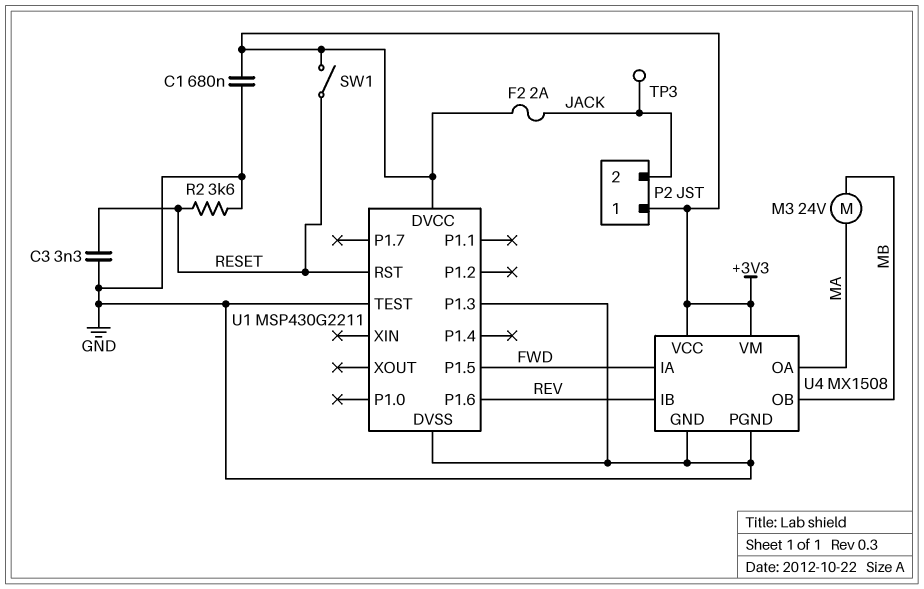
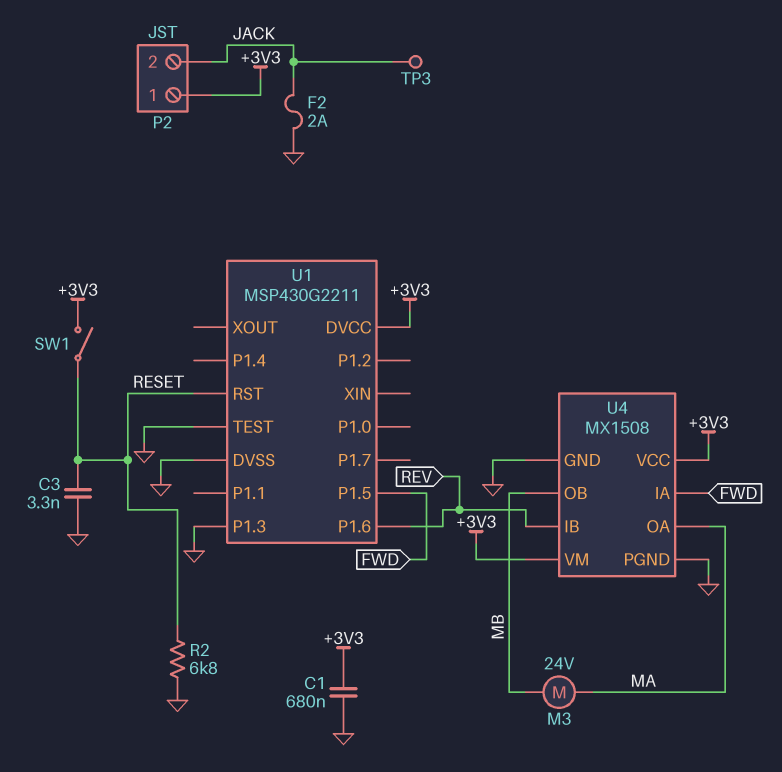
F2: 2A (+3V3, JACK) -> 2A (GND, JACK)
R2: 3.6k (GND, RESET) -> 6.8k (GND, RESET)

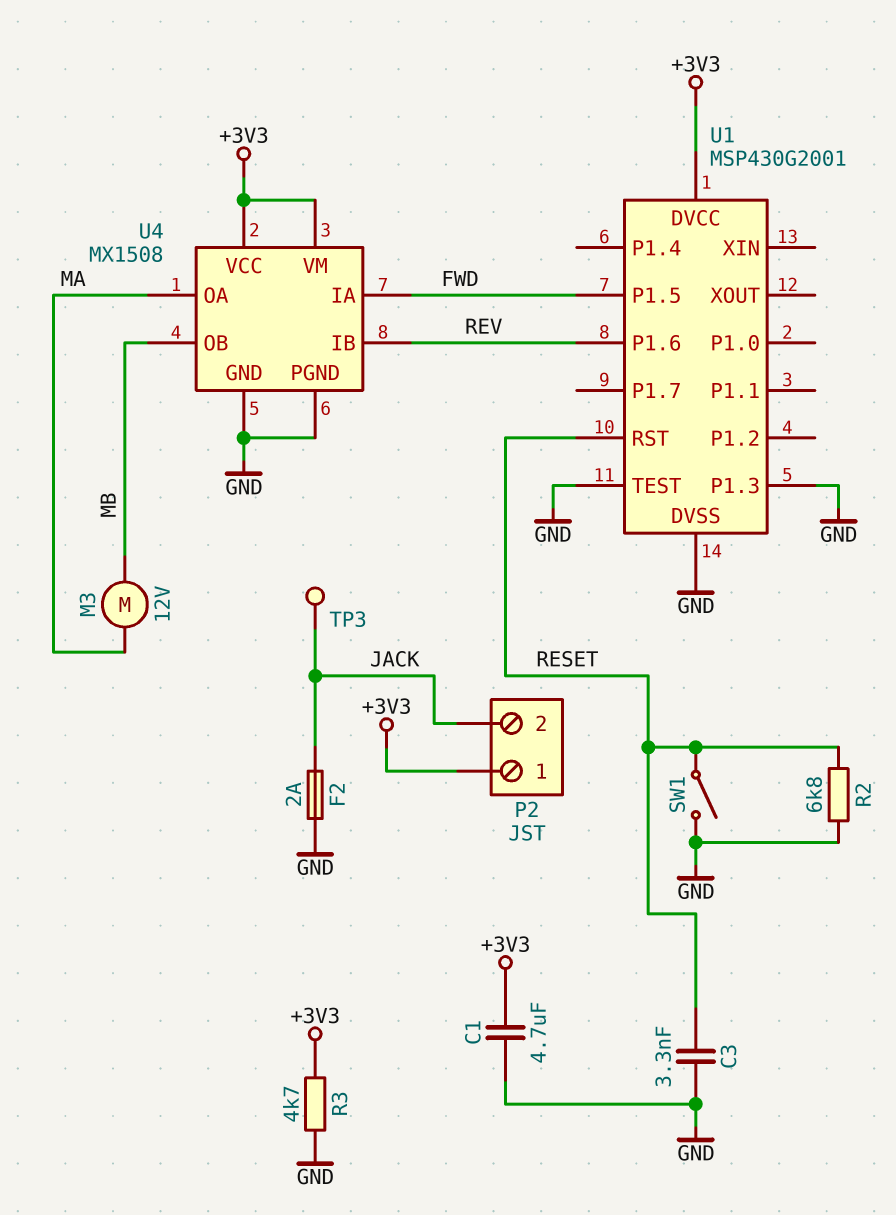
C1: 680nF (+3V3, GND) -> 4.7uF (+3V3, GND)
M3: motor 24V (MA, MB) -> motor 12V (MA, MB)
R3: none -> 4.7k (+3V3, GND)
SW1: switch (+3V3, RESET) -> switch (GND, RESET)
U1: MSP430G2211 -> MSP430G2001

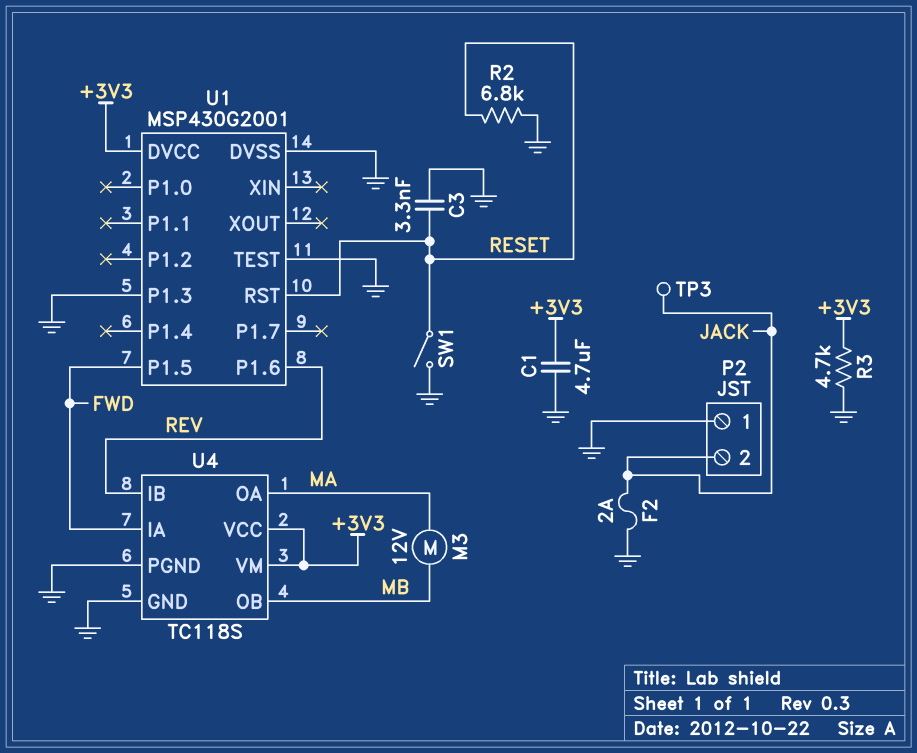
P2 pin 1: +3V3 -> GND
U4: MX1508 -> TC118S

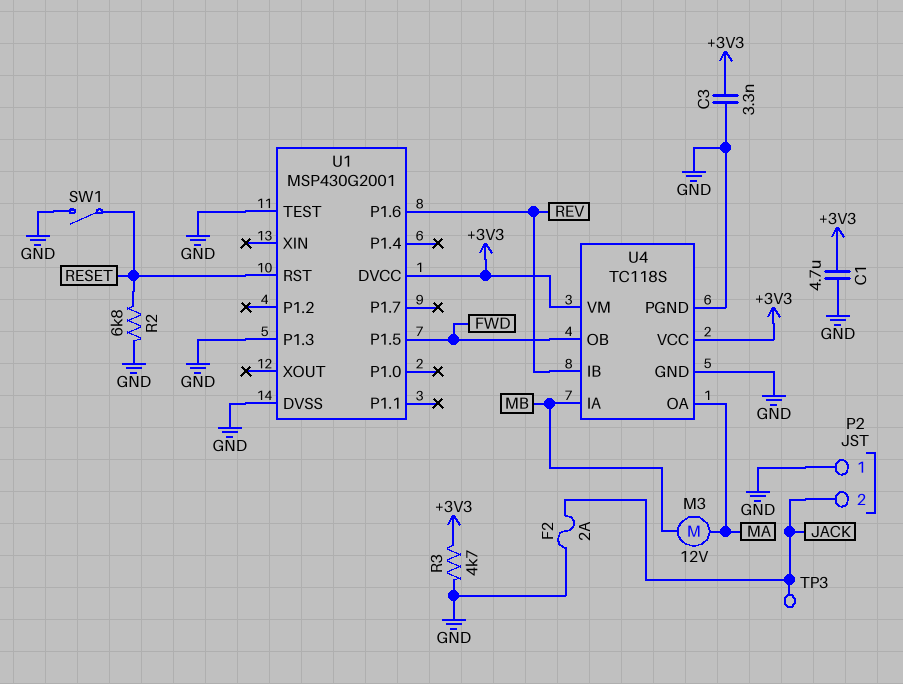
C3: 3.3nF (GND, RESET) -> 3.3nF (+3V3, GND)
U4 pin IA: FWD -> MB
U4 pin OB: MB -> FWD

